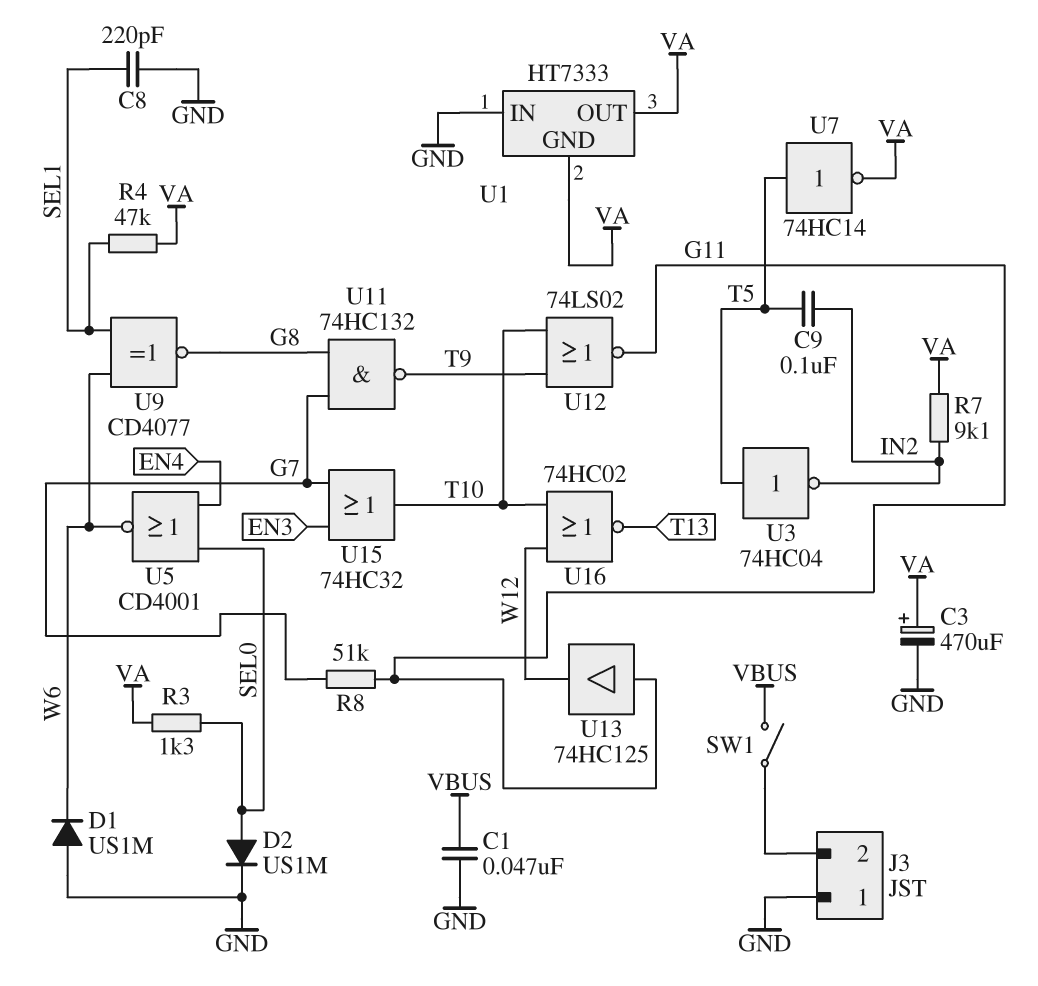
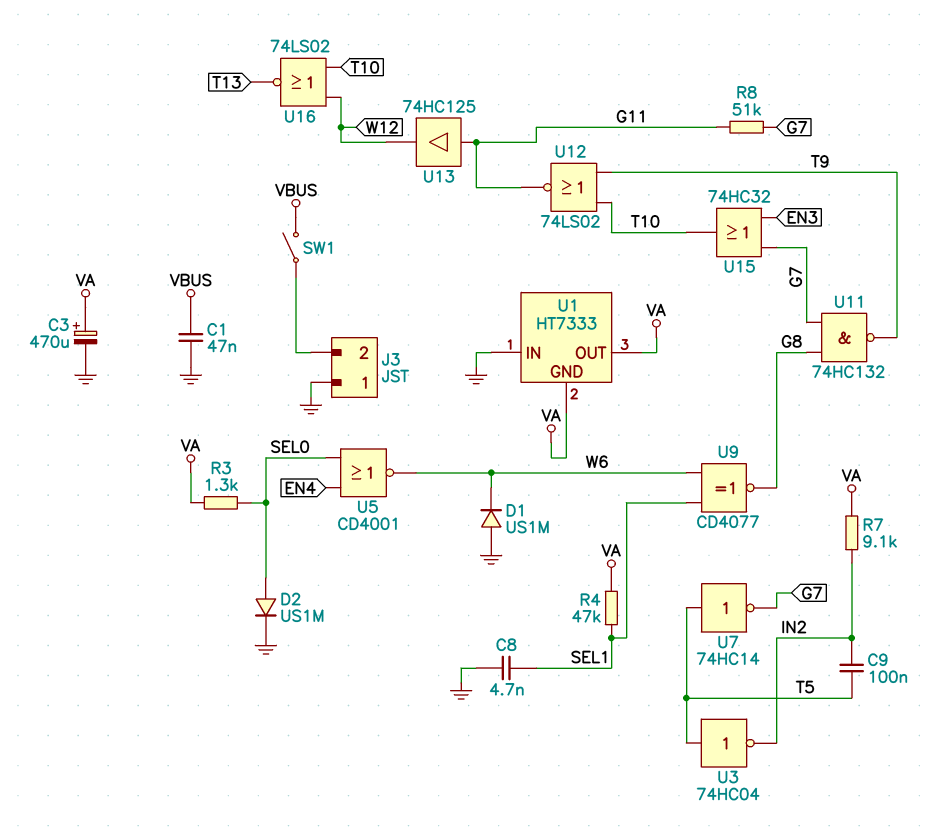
C8: 220pF (GND, SEL1) -> 4.7nF (GND, SEL1)
U7: NOT 74HC14 (in T5, out VA) -> NOT 74HC14 (in T5, out G7)
U16: NOR 74HC02 (in T10, in W12, out T13) -> NOR 74LS02 (in T10, in W12, out T13)

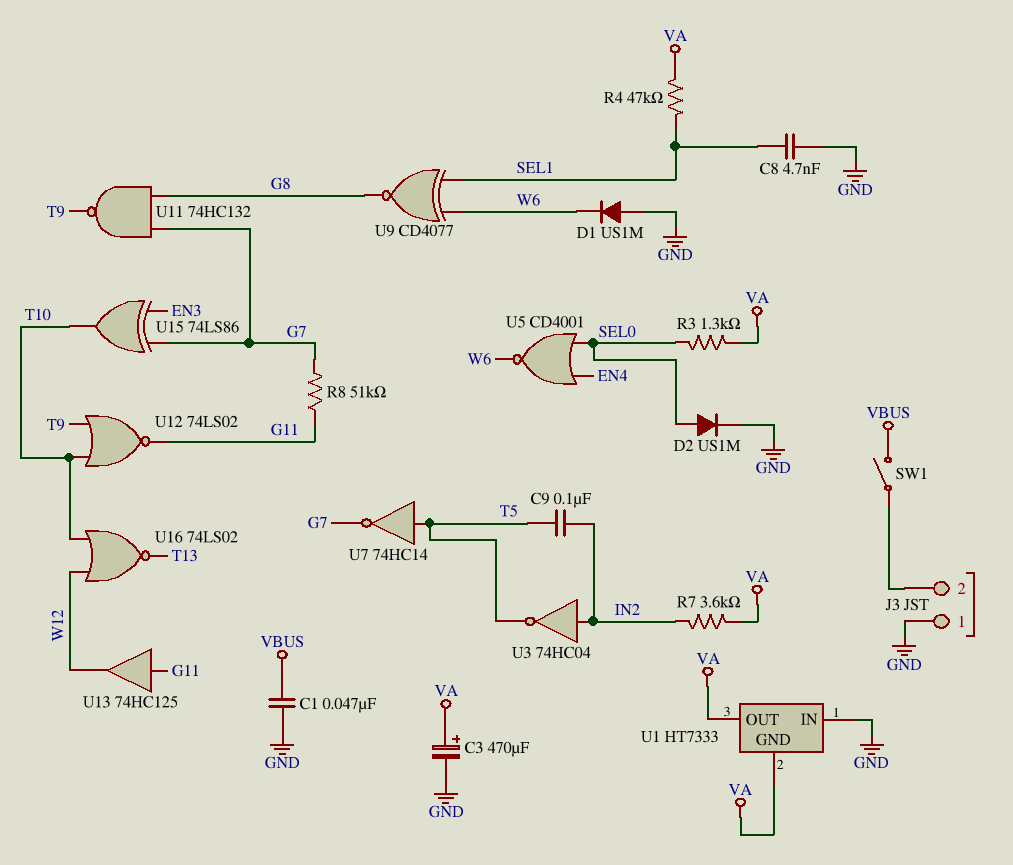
R7: 9.1k (IN2, VA) -> 3.6k (IN2, VA)
U3: NOT 74HC04 (in T5, out IN2) -> NOT 74HC04 (in IN2, out T5)
U15: OR 74HC32 (in EN3, in G7, out T10) -> XOR 74LS86 (in EN3, in G7, out T10)

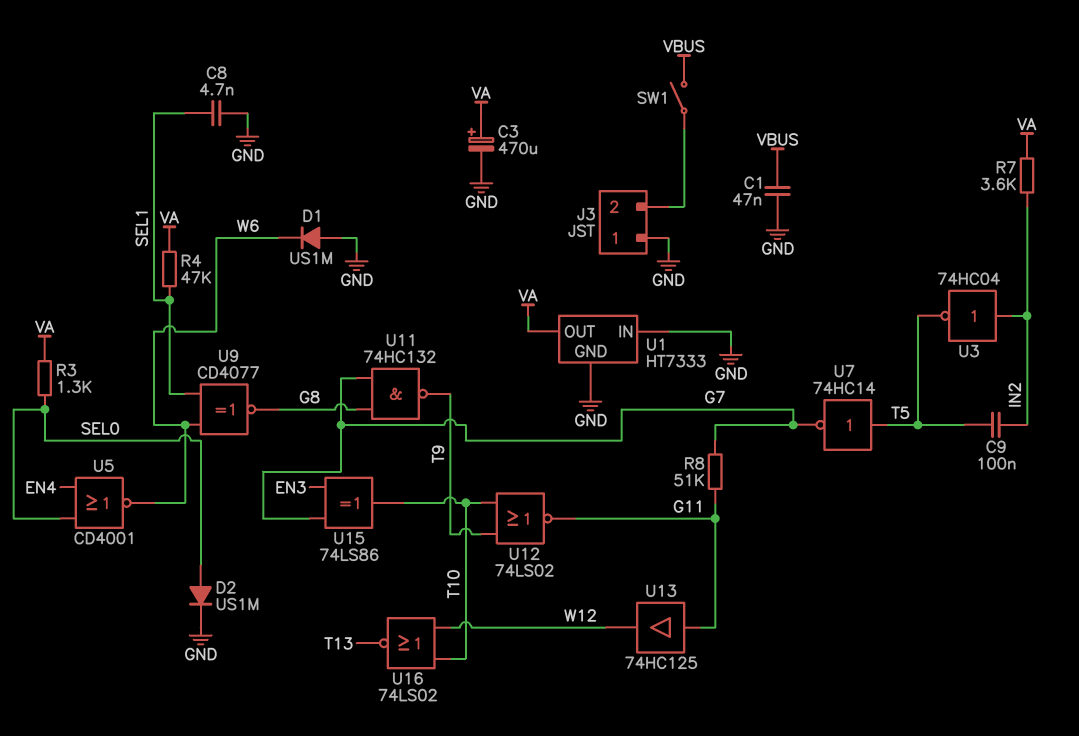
U1 pin GND: VA -> GND

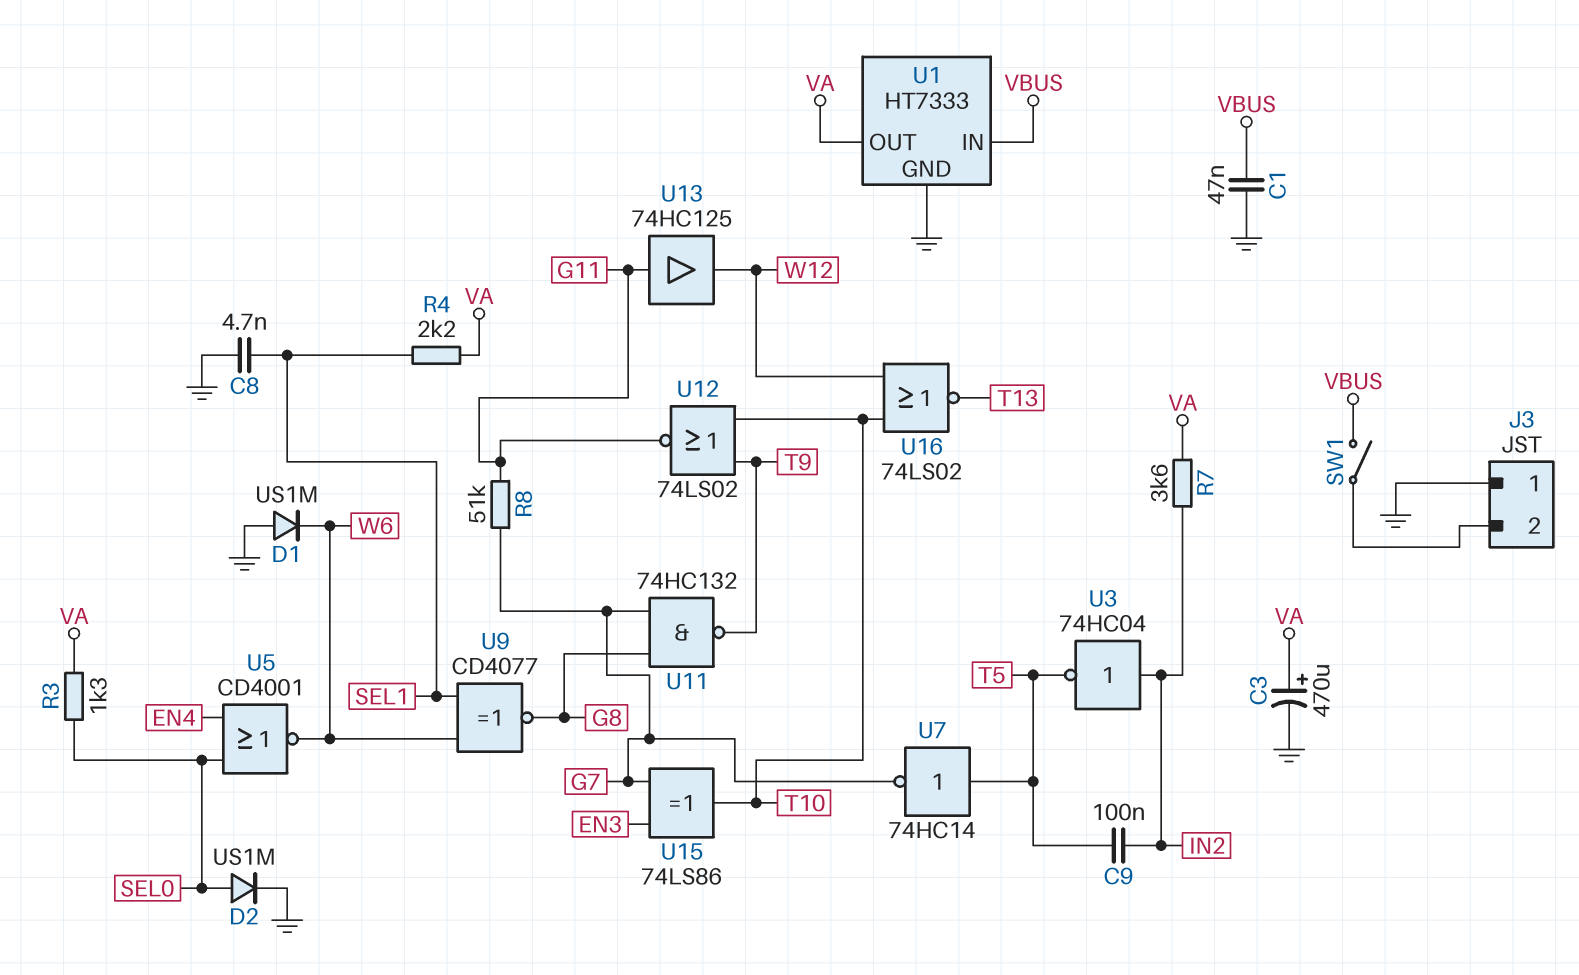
R4: 47k (SEL1, VA) -> 2.2k (SEL1, VA)
U1 pin IN: GND -> VBUS

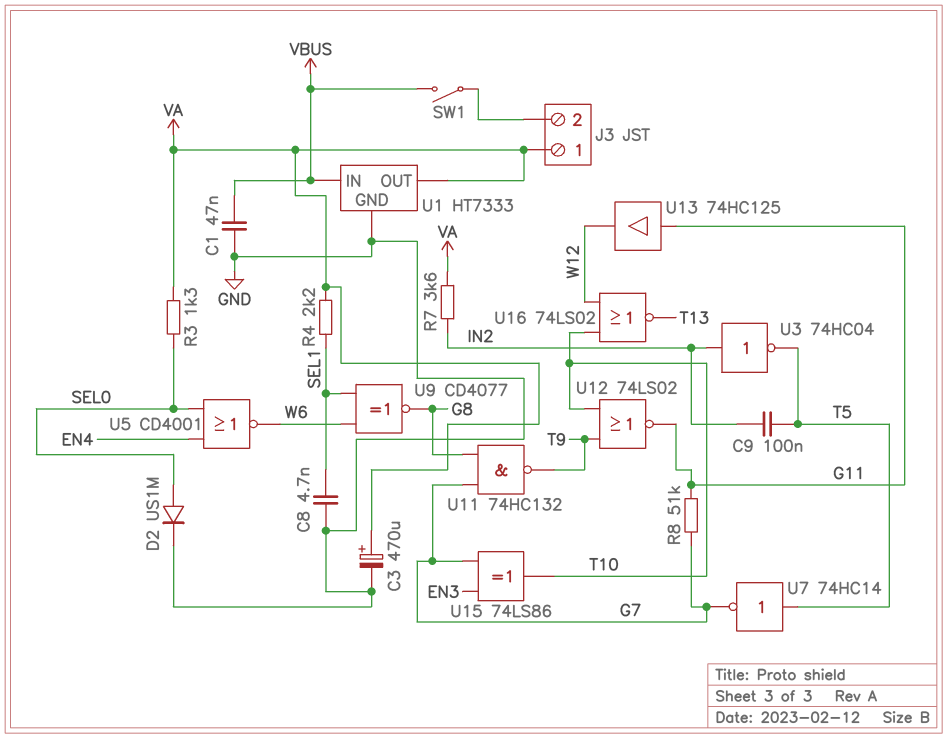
D1: diode US1M (A GND, K W6) -> none
J3 pin 1: GND -> VA

